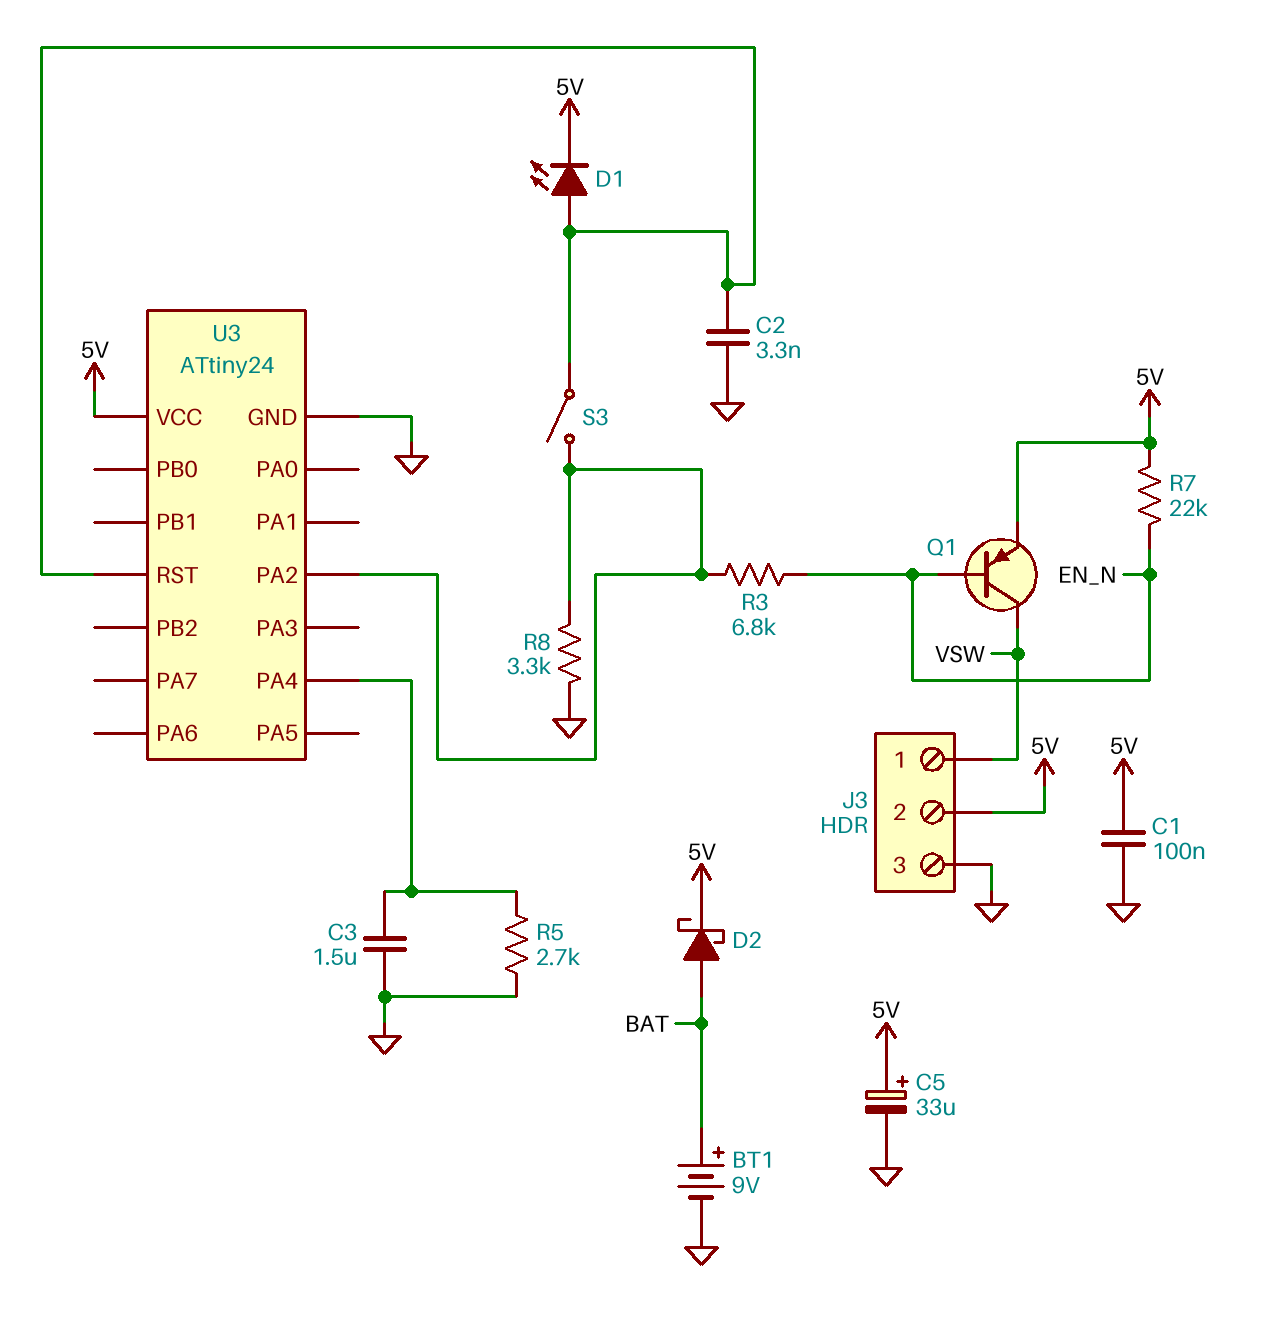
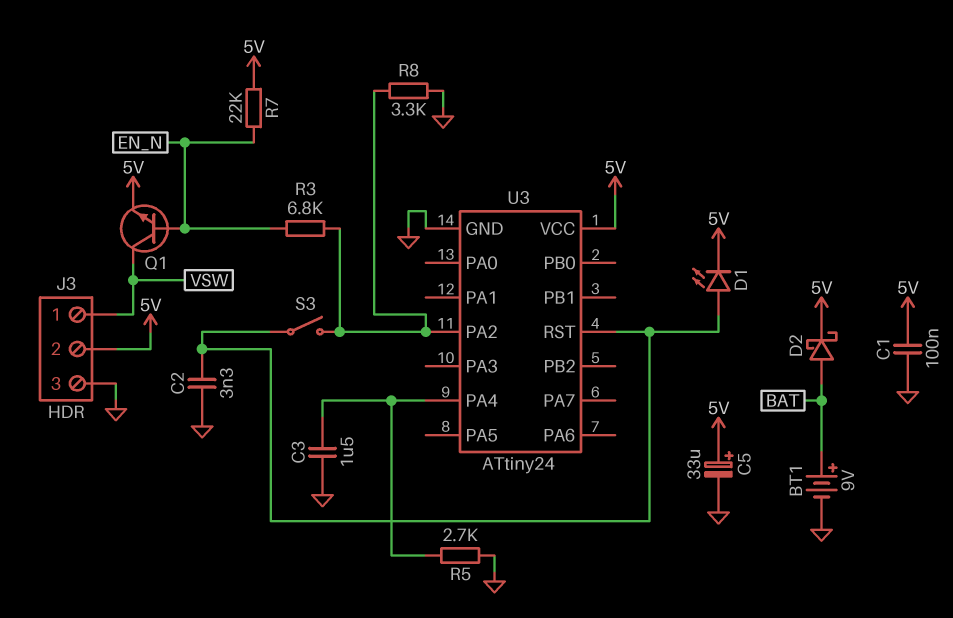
Q1: PNP (B EN_N, C VSW, E 5V) -> NPN (B EN_N, C VSW, E 5V)

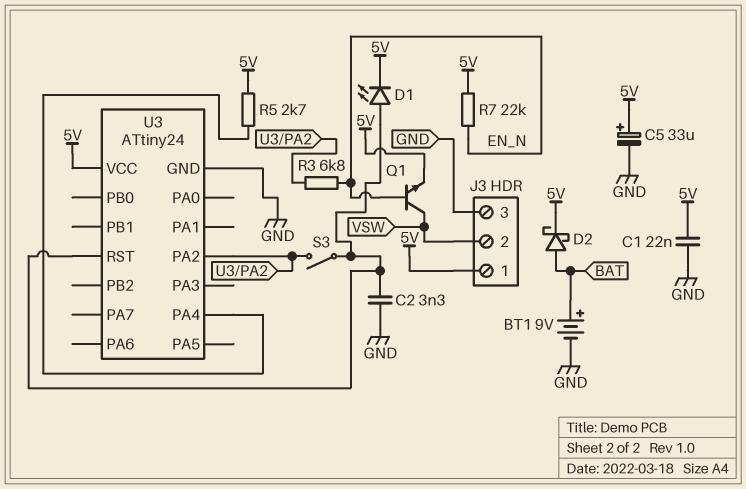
C1: 100nF (5V, GND) -> 22nF (5V, GND)
C3: 1.5uF (GND, U3/PA4) -> none
J3 pin 1: VSW -> 5V
J3 pin 2: 5V -> VSW
R5: 2.7k (GND, U3/PA4) -> 2.7k (5V, U3/PA4)
R8: 3.3k (GND, U3/PA2) -> none

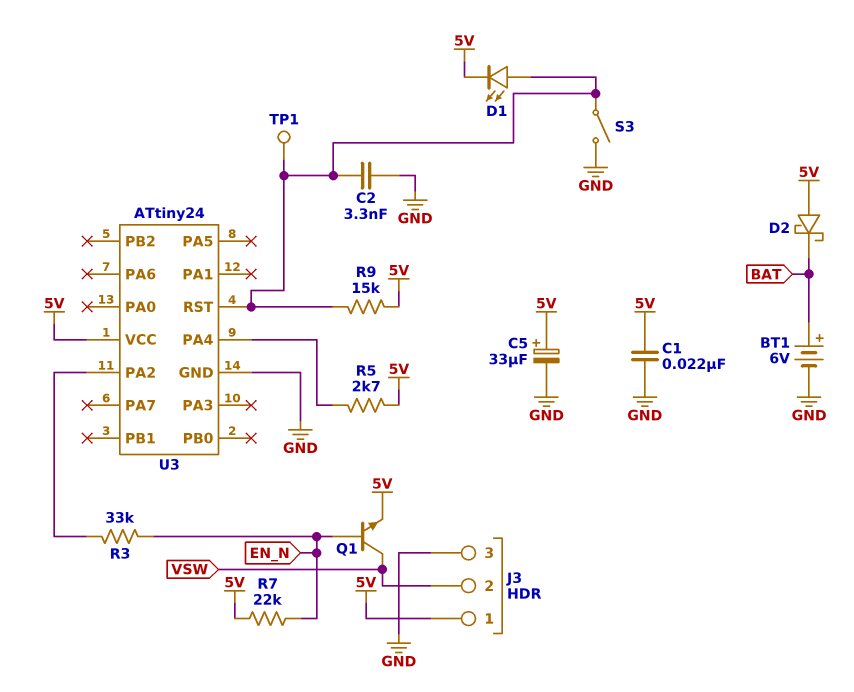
BT1: 9V (plus BAT, minus GND) -> 6V (plus BAT, minus GND)
D2: schottky (A BAT, K 5V) -> schottky (A 5V, K BAT)
R3: 6.8k (EN_N, U3/PA2) -> 33k (EN_N, U3/PA2)
R9: none -> 15k (5V, U3/RST)
S3: switch (U3/PA2, U3/RST) -> switch (GND, U3/RST)
TP1: none -> test point (U3/RST)

